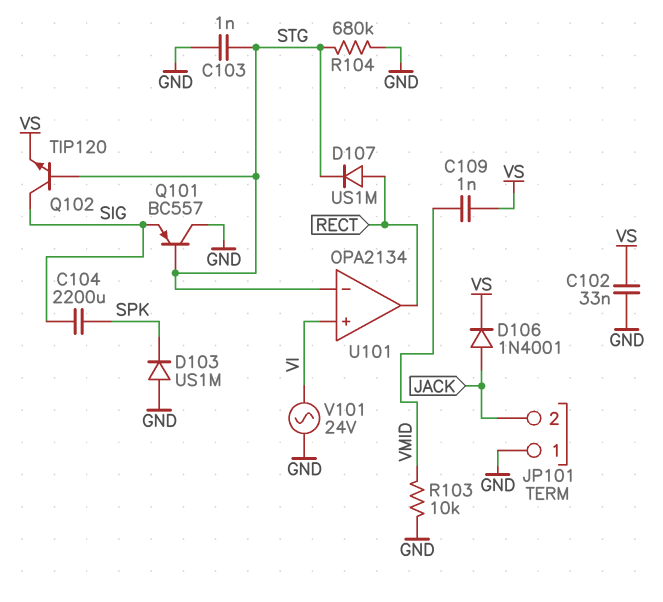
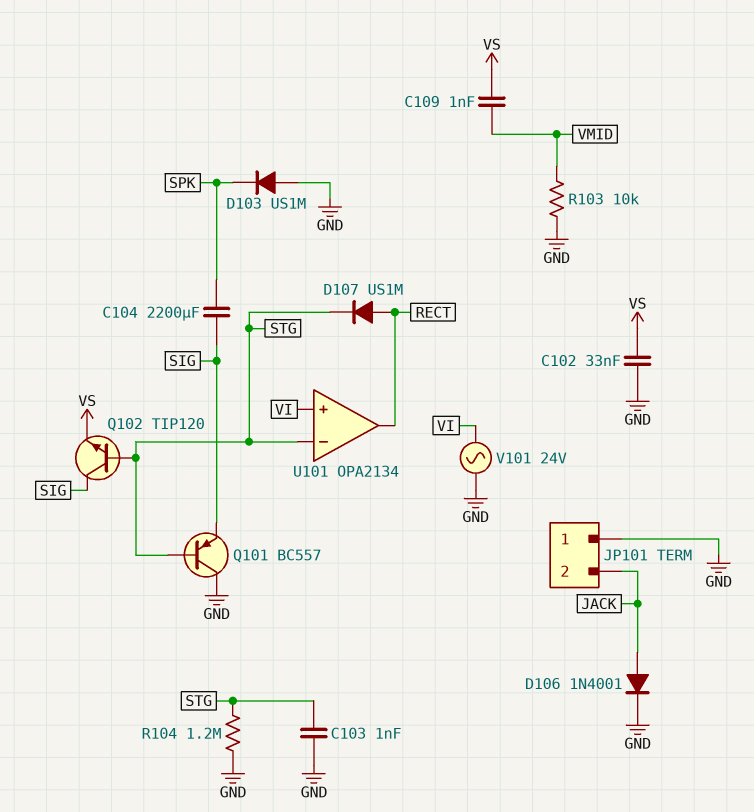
D106: diode 1N4001 (A JACK, K VS) -> diode 1N4001 (A JACK, K GND)
R104: 680k (GND, STG) -> 1.2M (GND, STG)

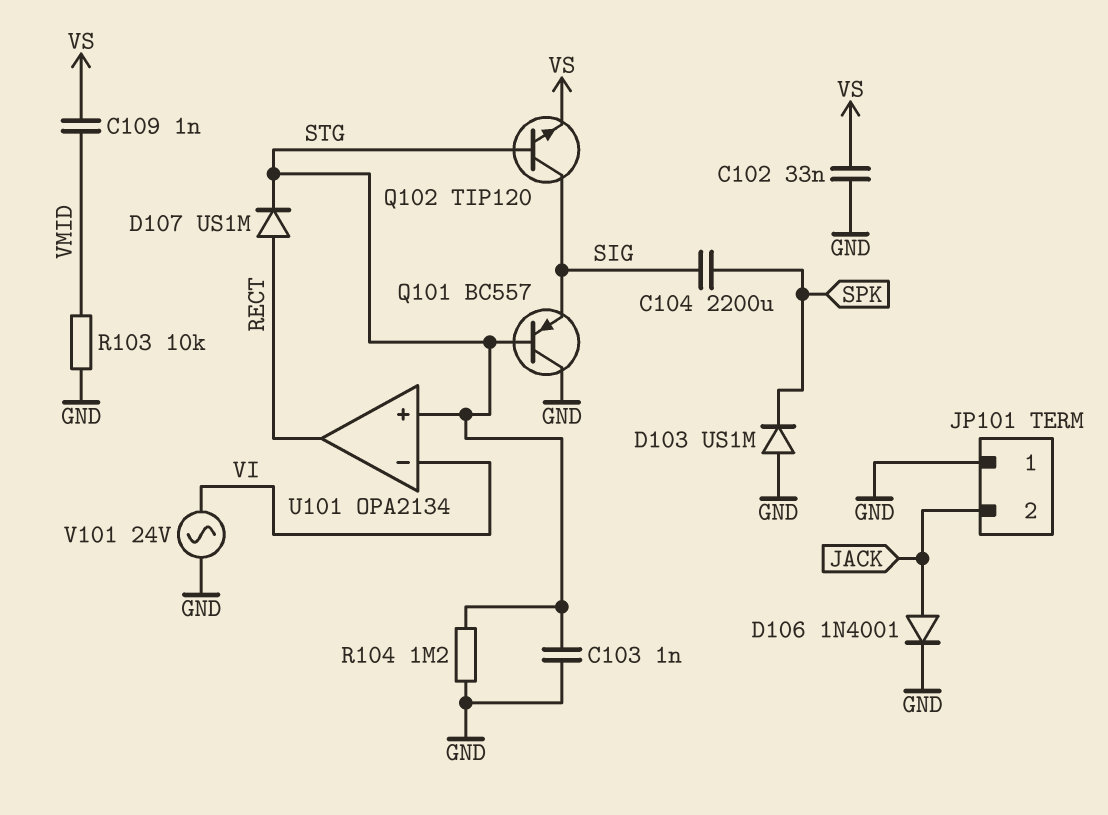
U101 pin in+: VI -> STG
U101 pin in-: STG -> VI

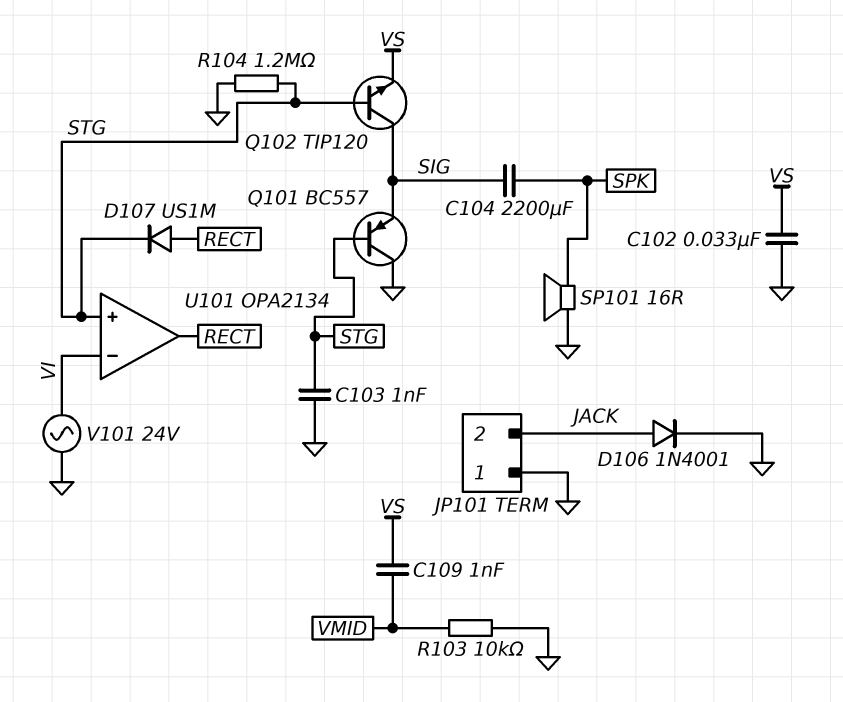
D103: diode US1M (A GND, K SPK) -> none
SP101: none -> speaker 16R (GND, SPK)

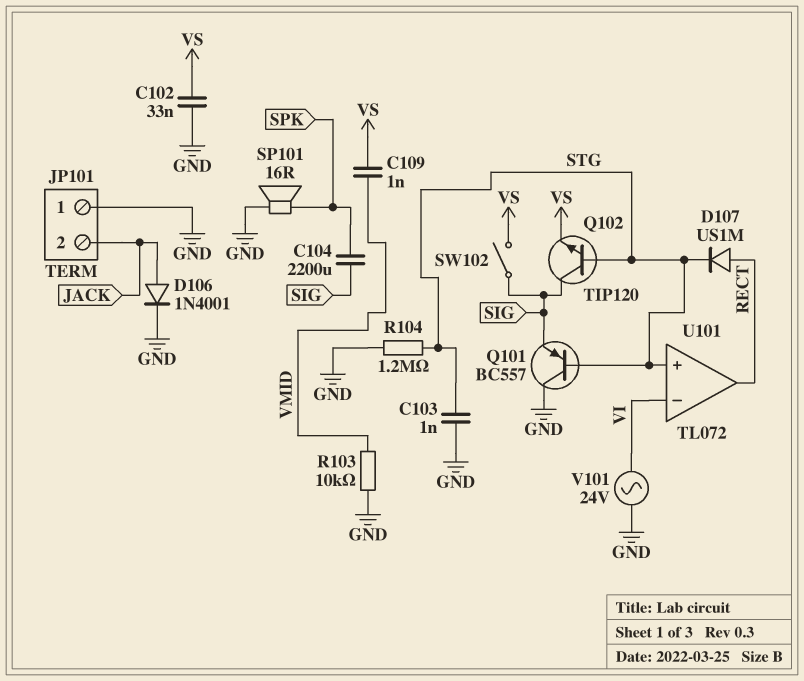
SW102: none -> switch (SIG, VS)
U101: OPA2134 -> TL072

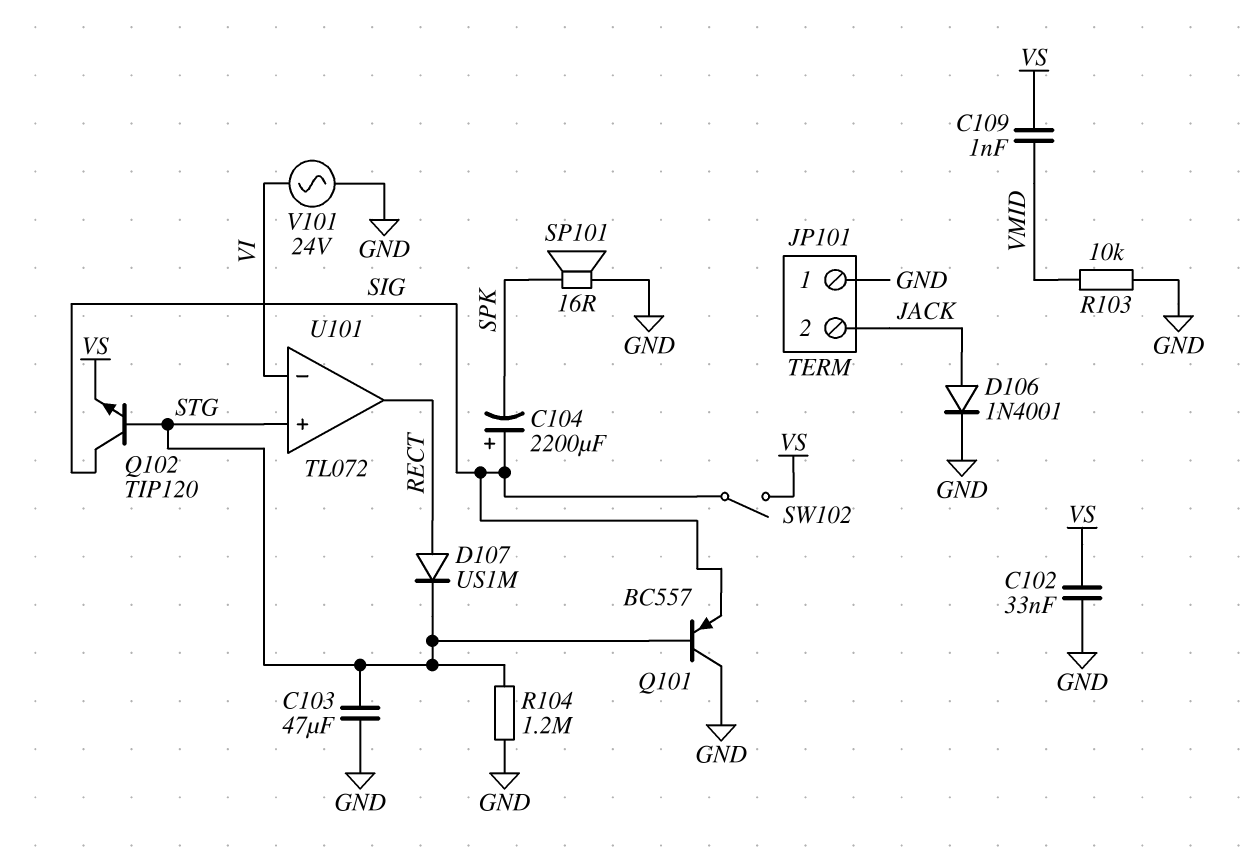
C103: 1nF (GND, STG) -> 47uF (GND, STG)
C104: 2200uF (SIG, SPK) -> 2200uF (plus SIG, minus SPK)

